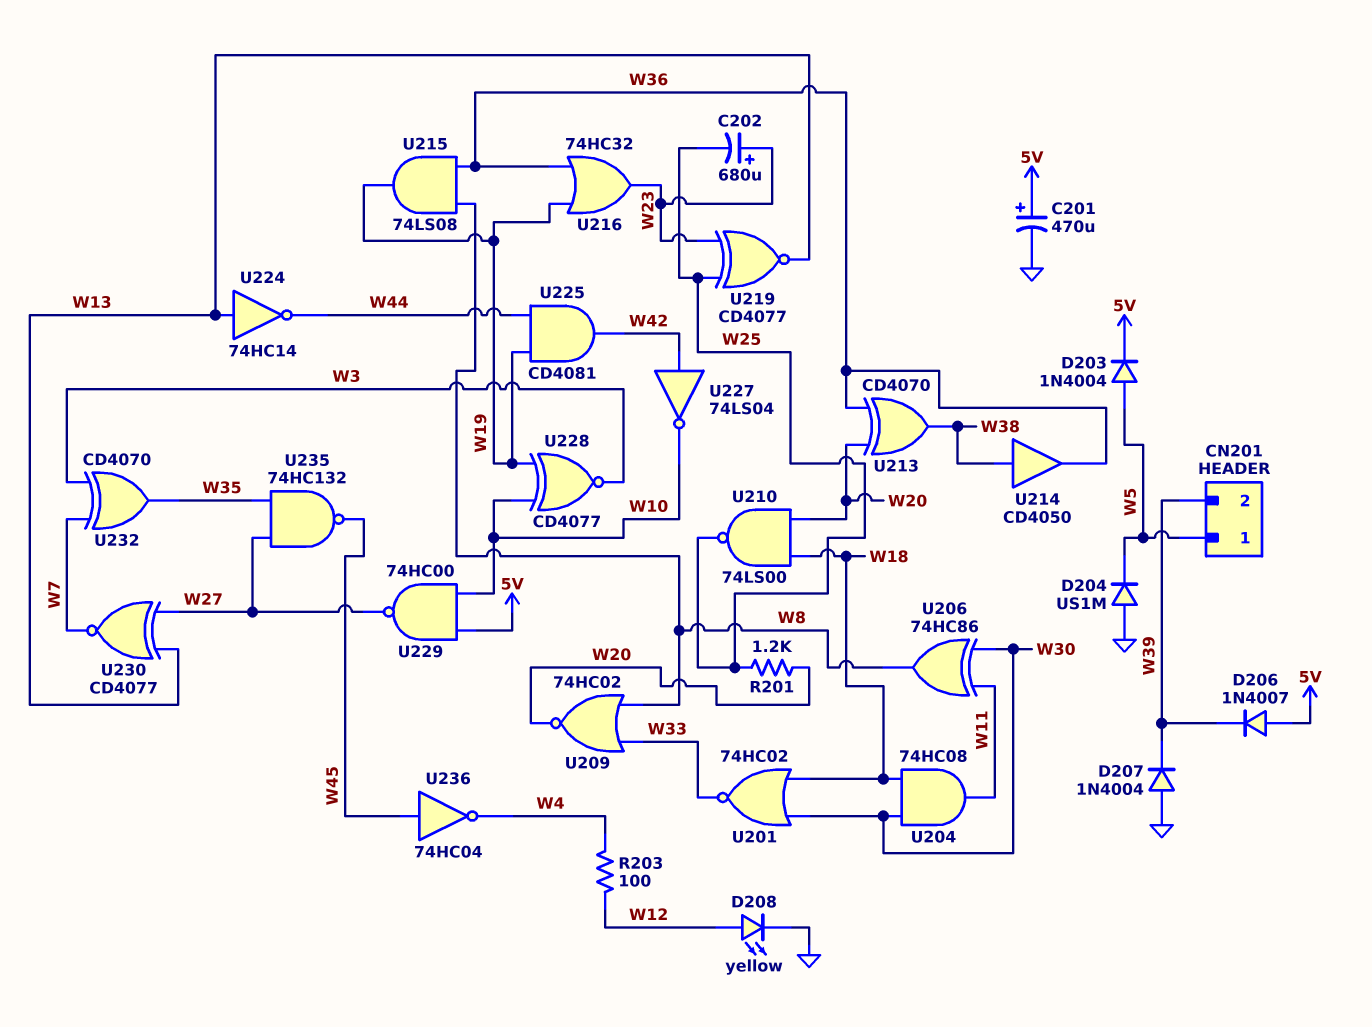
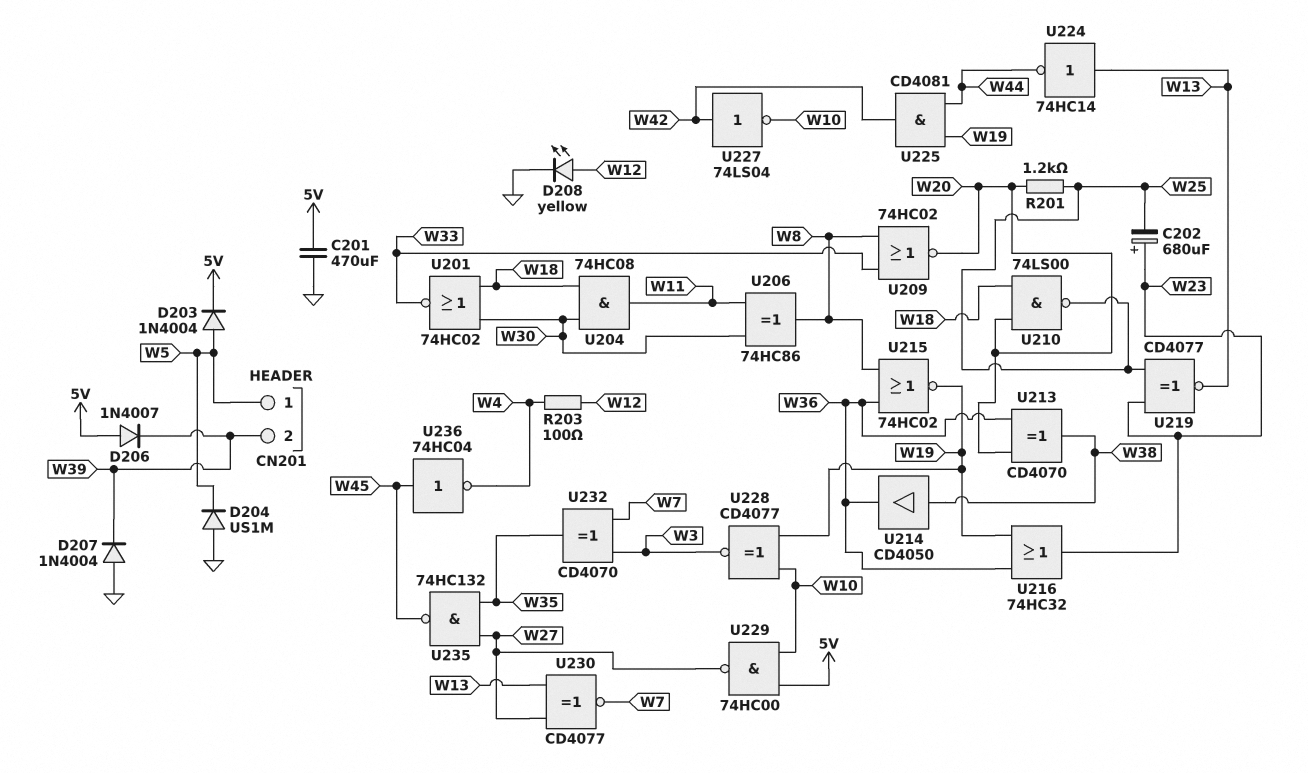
C201: 470uF (plus 5V, minus GND) -> 470uF (5V, GND)
U215: AND 74LS08 (in W8, in W36, out W19) -> NOR 74HC02 (in W8, in W36, out W19)

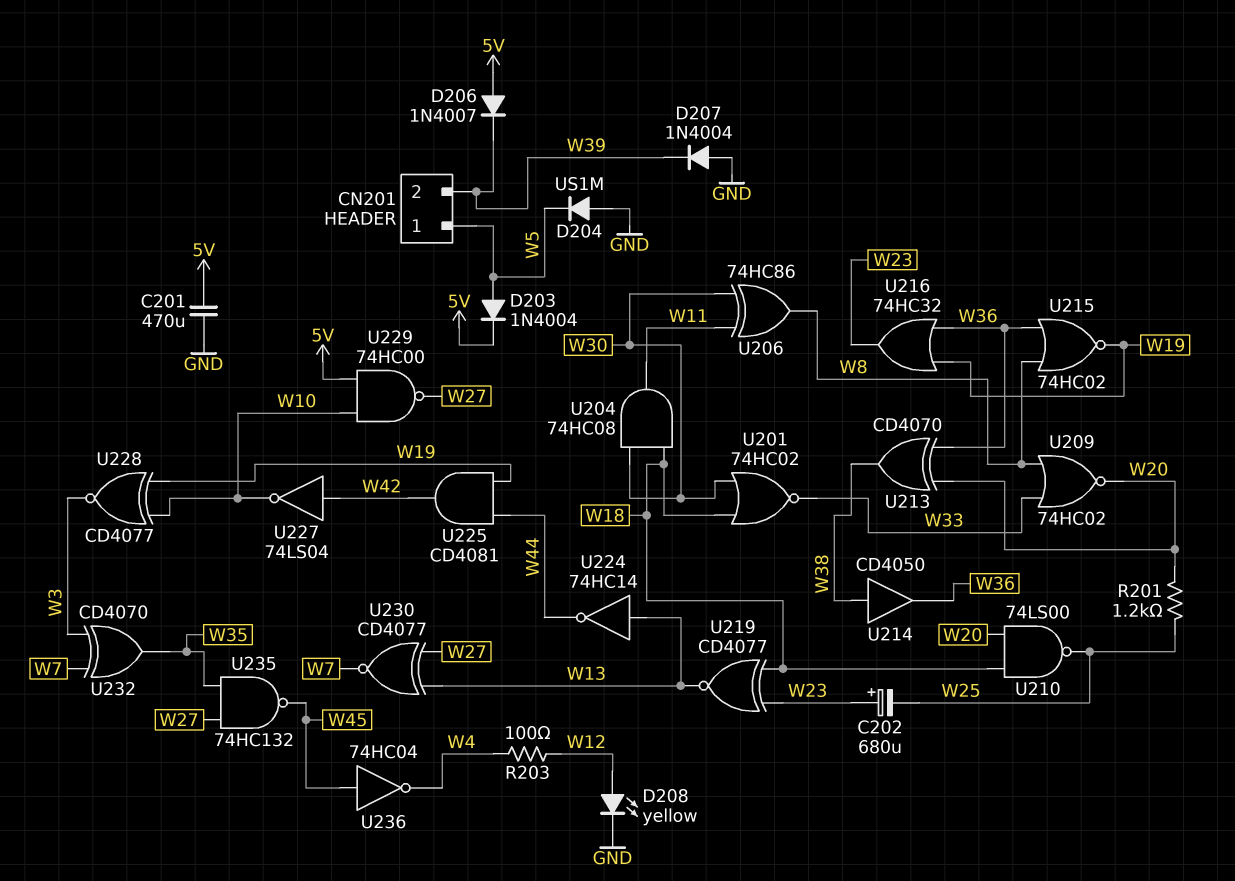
U219: XNOR CD4077 (in W23, in W25, out W13) -> XNOR CD4077 (in W18, in W23, out W13)

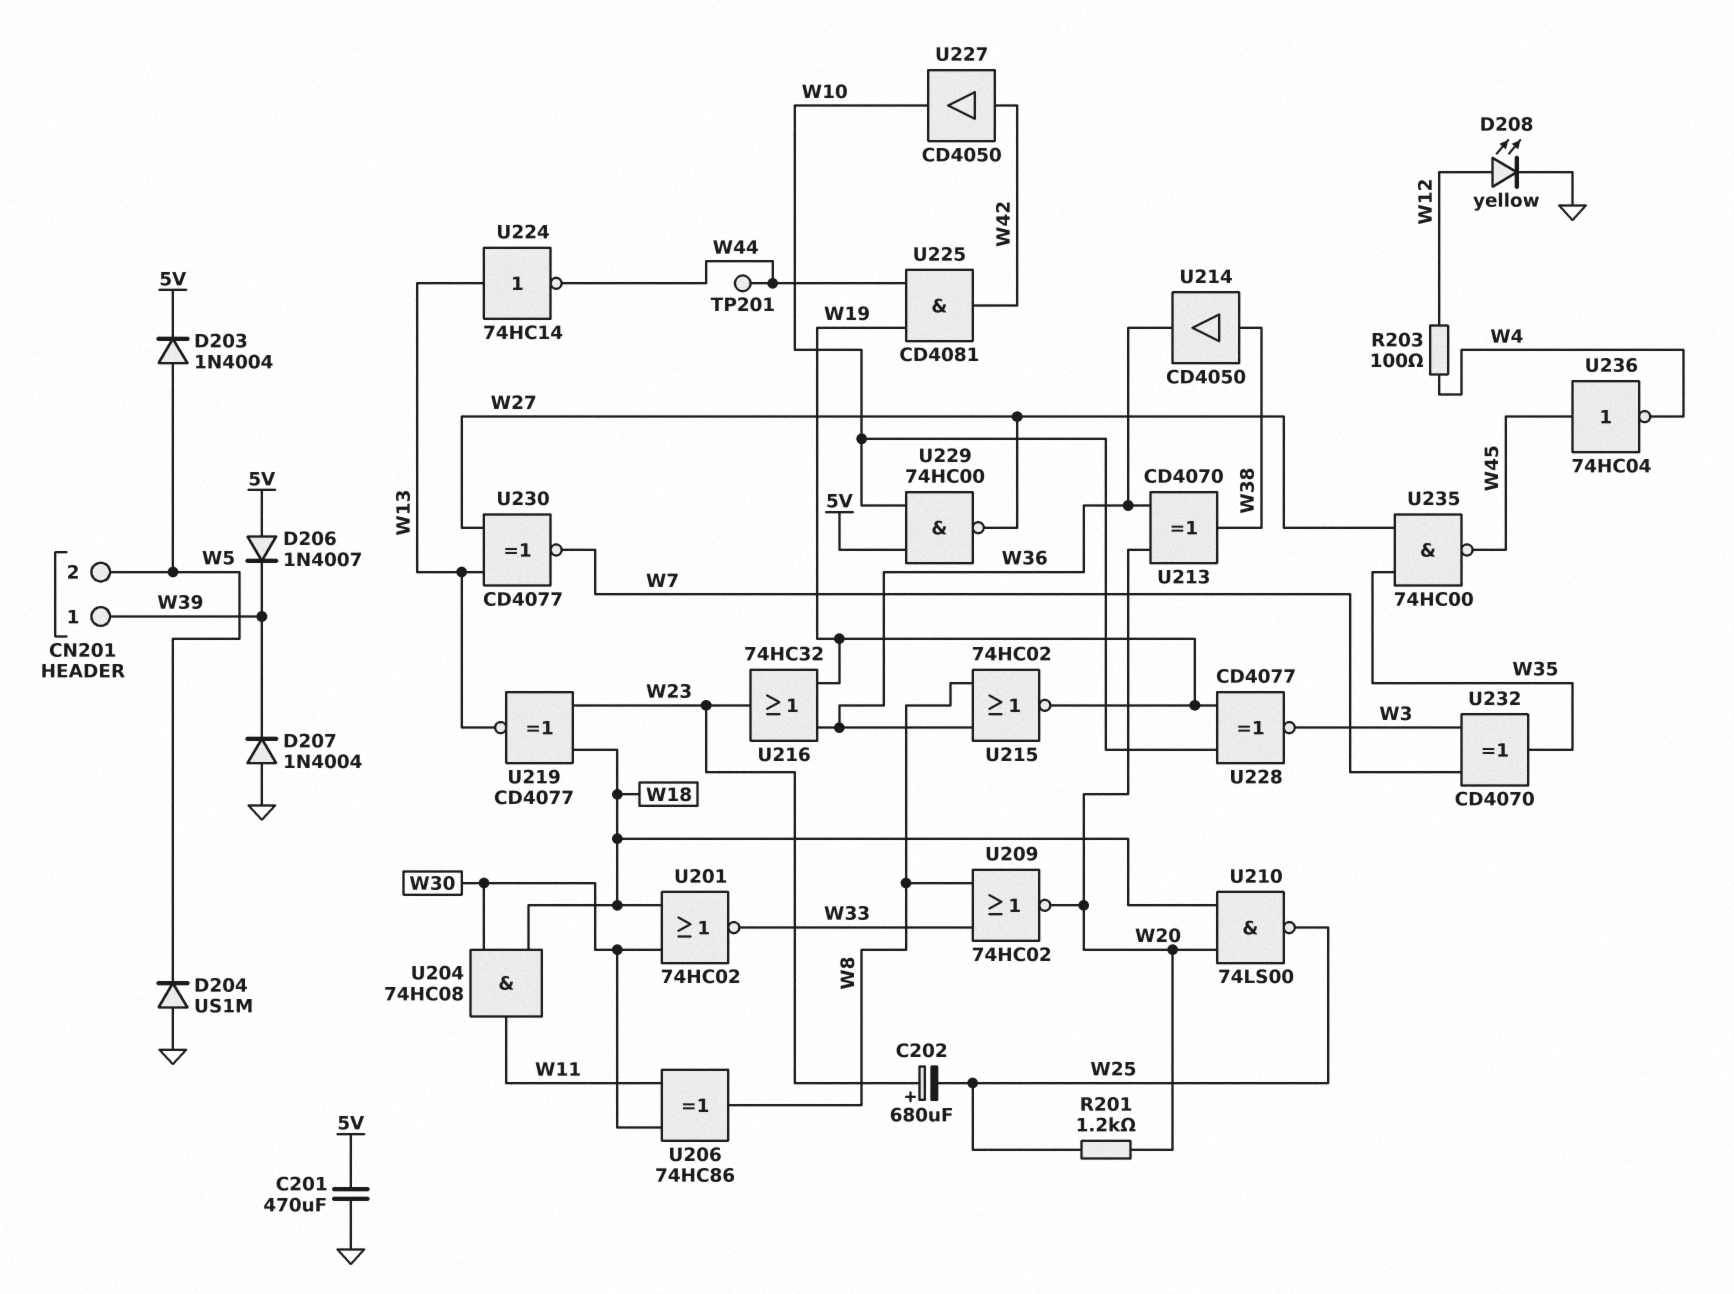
CN201 pin 1: W5 -> W39
CN201 pin 2: W39 -> W5
TP201: none -> test point (W44)
U227: NOT 74LS04 (in W42, out W10) -> buffer CD4050 (in W42, out W10)
U235: NAND 74HC132 (in W27, in W35, out W45) -> NAND 74HC00 (in W27, in W35, out W45)

